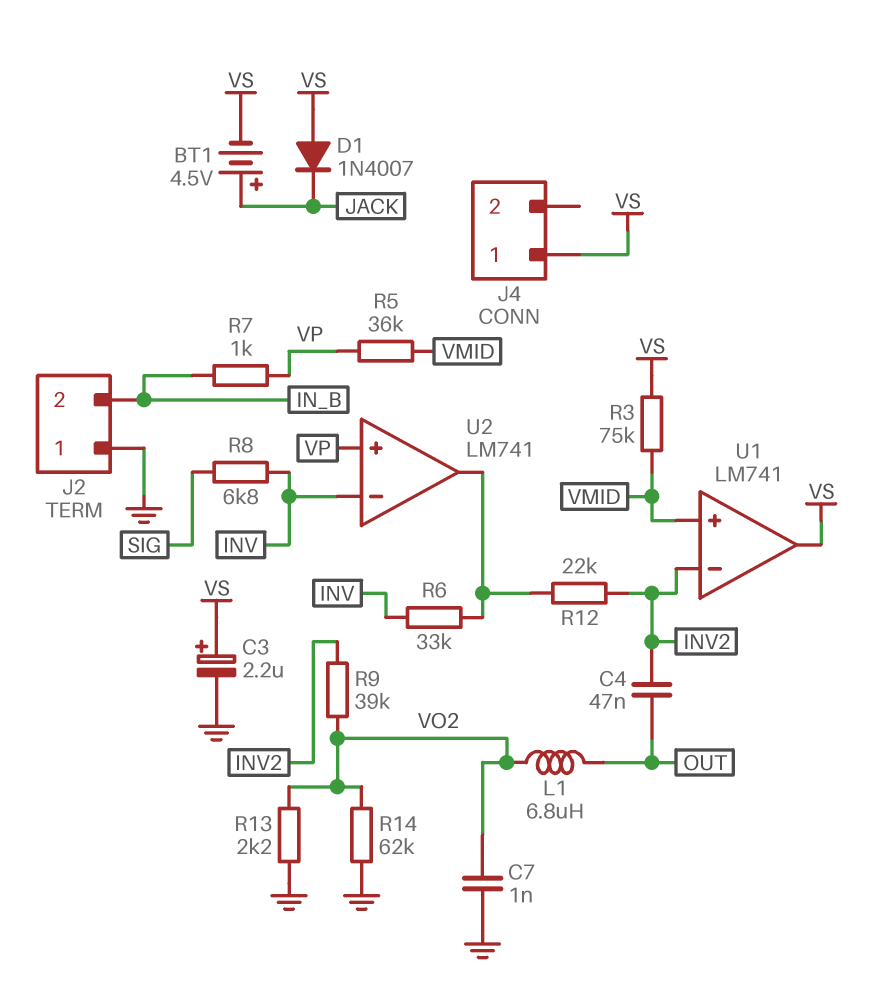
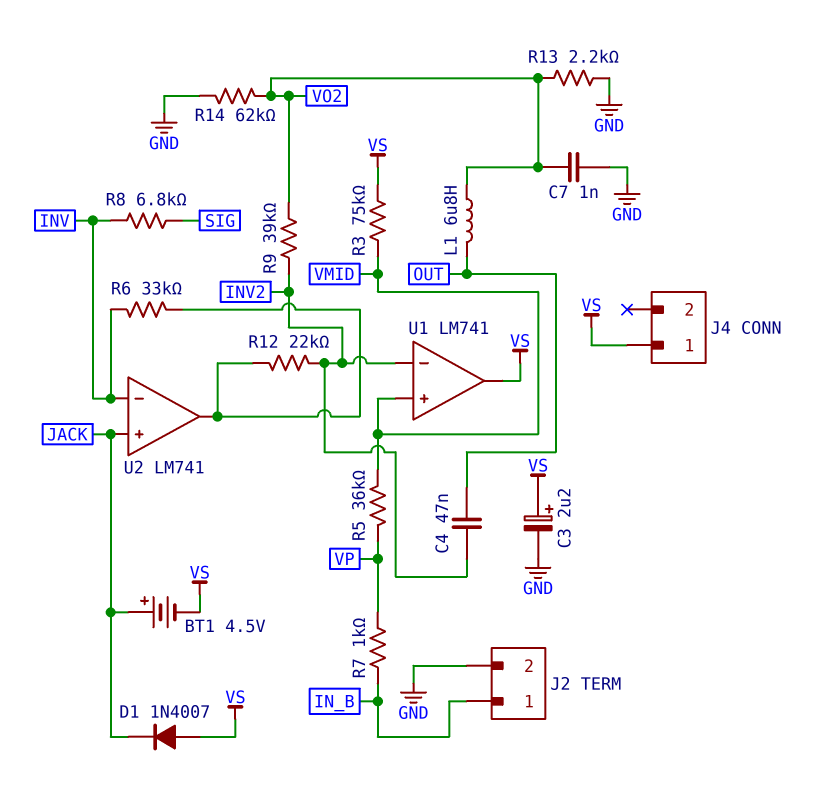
J2 pin 1: GND -> IN_B
J2 pin 2: IN_B -> GND
U2 pin in+: VP -> JACK

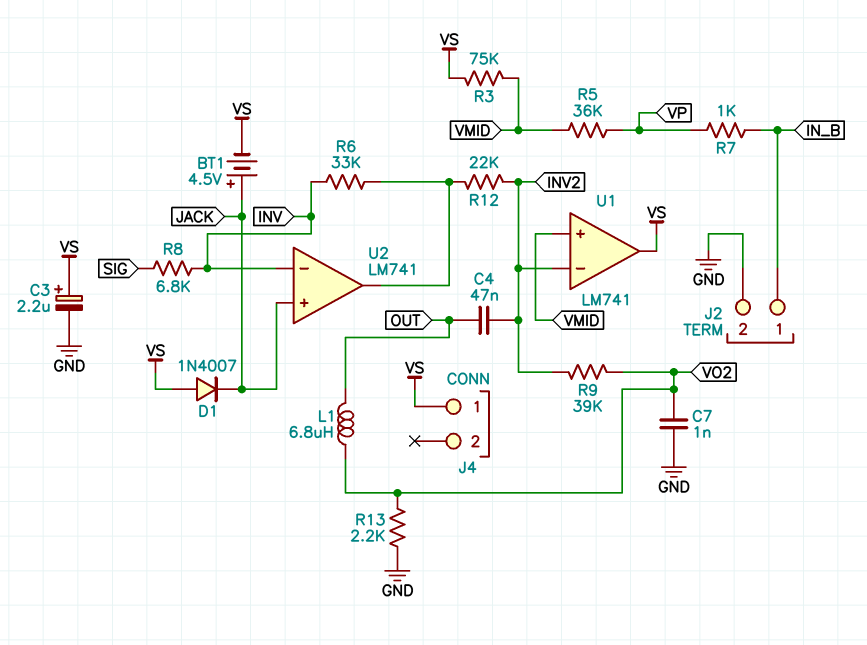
R14: 62k (GND, VO2) -> none

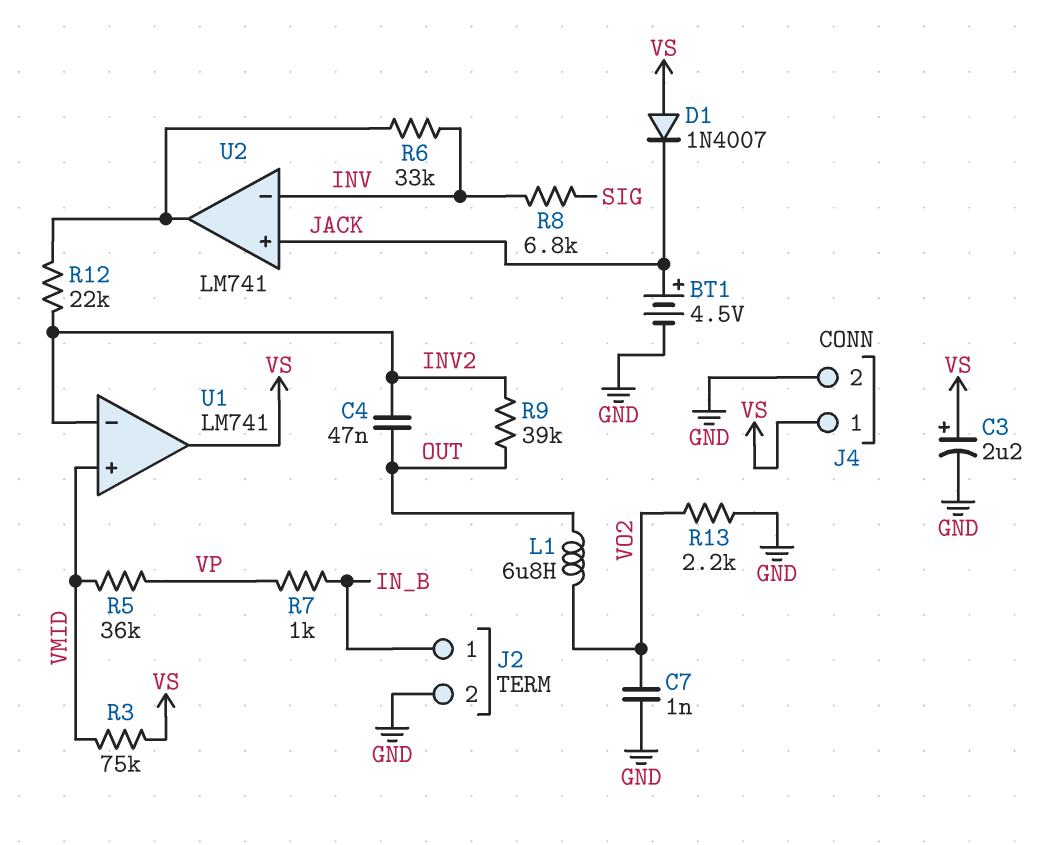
BT1: 4.5V (plus JACK, minus VS) -> 4.5V (plus JACK, minus GND)
J4 pin 2: none -> GND
R9: 39k (INV2, VO2) -> 39k (INV2, OUT)

